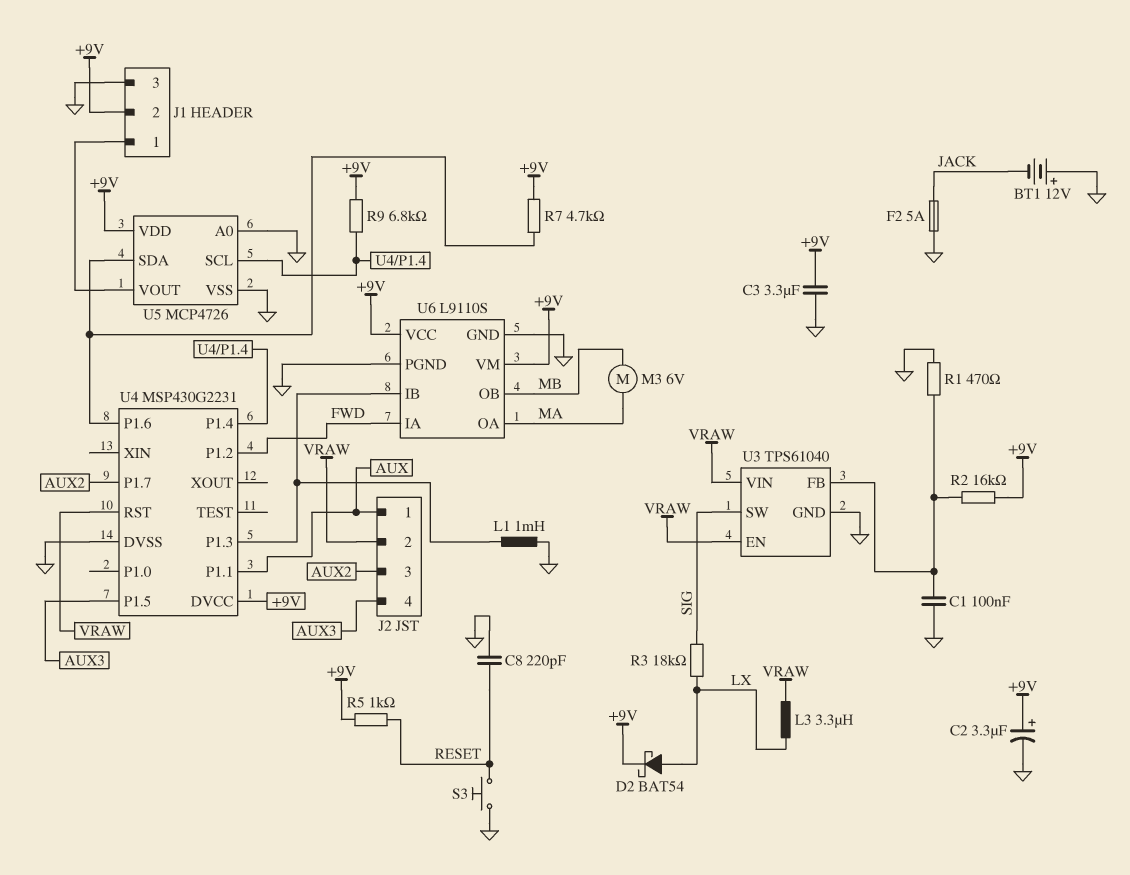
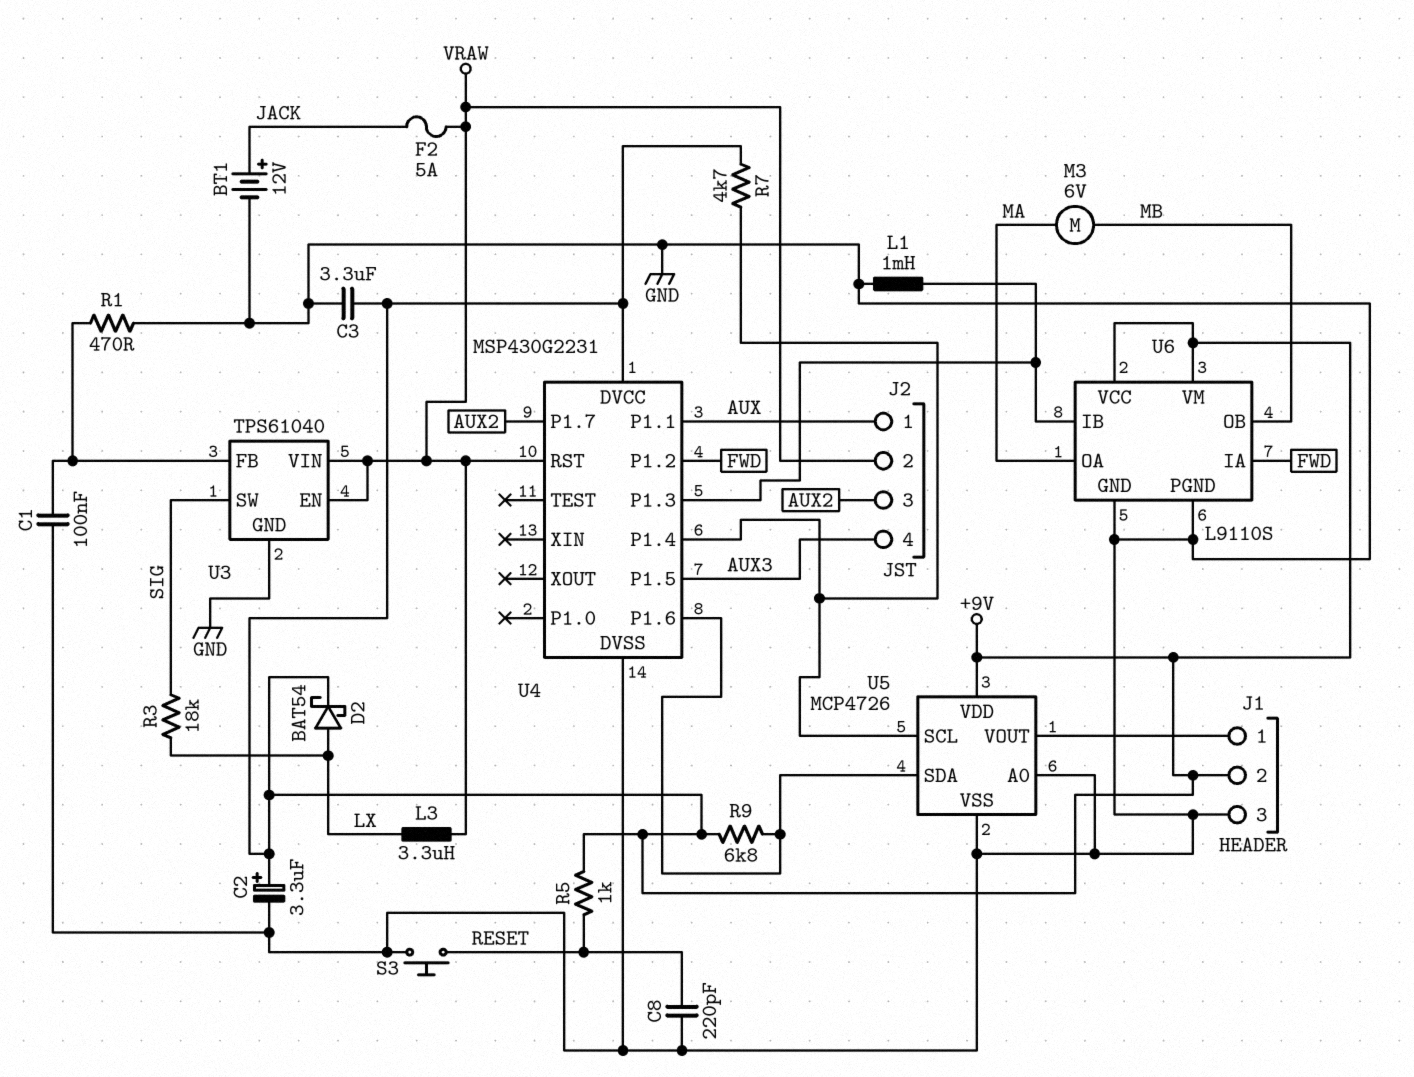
BT1: 12V (plus GND, minus JACK) -> 12V (plus JACK, minus GND)
F2: 5A (GND, JACK) -> 5A (JACK, VRAW)
R2: 16k (+9V, U3/FB) -> none
R7: 4.7k (+9V, U4/P1.6) -> 4.7k (+9V, U4/P1.4)
R9: 6.8k (+9V, U4/P1.4) -> 6.8k (+9V, U4/P1.6)

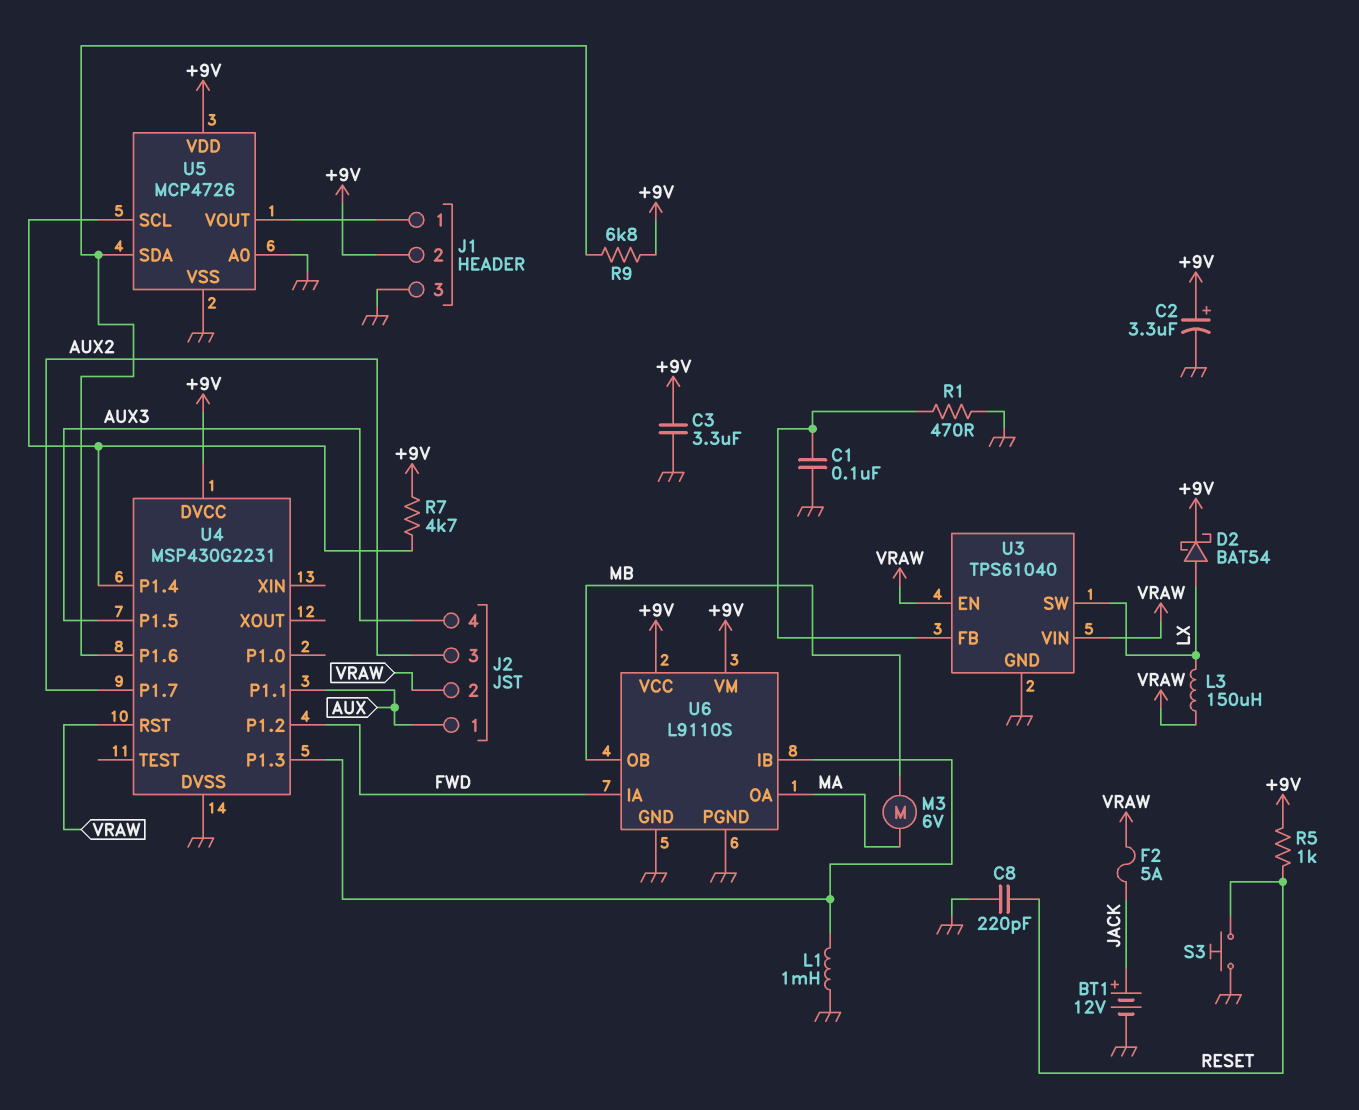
L3: 3.3uH (LX, VRAW) -> 150uH (LX, VRAW)
R3: 18k (LX, SIG) -> none
U3 pin SW: SIG -> LX

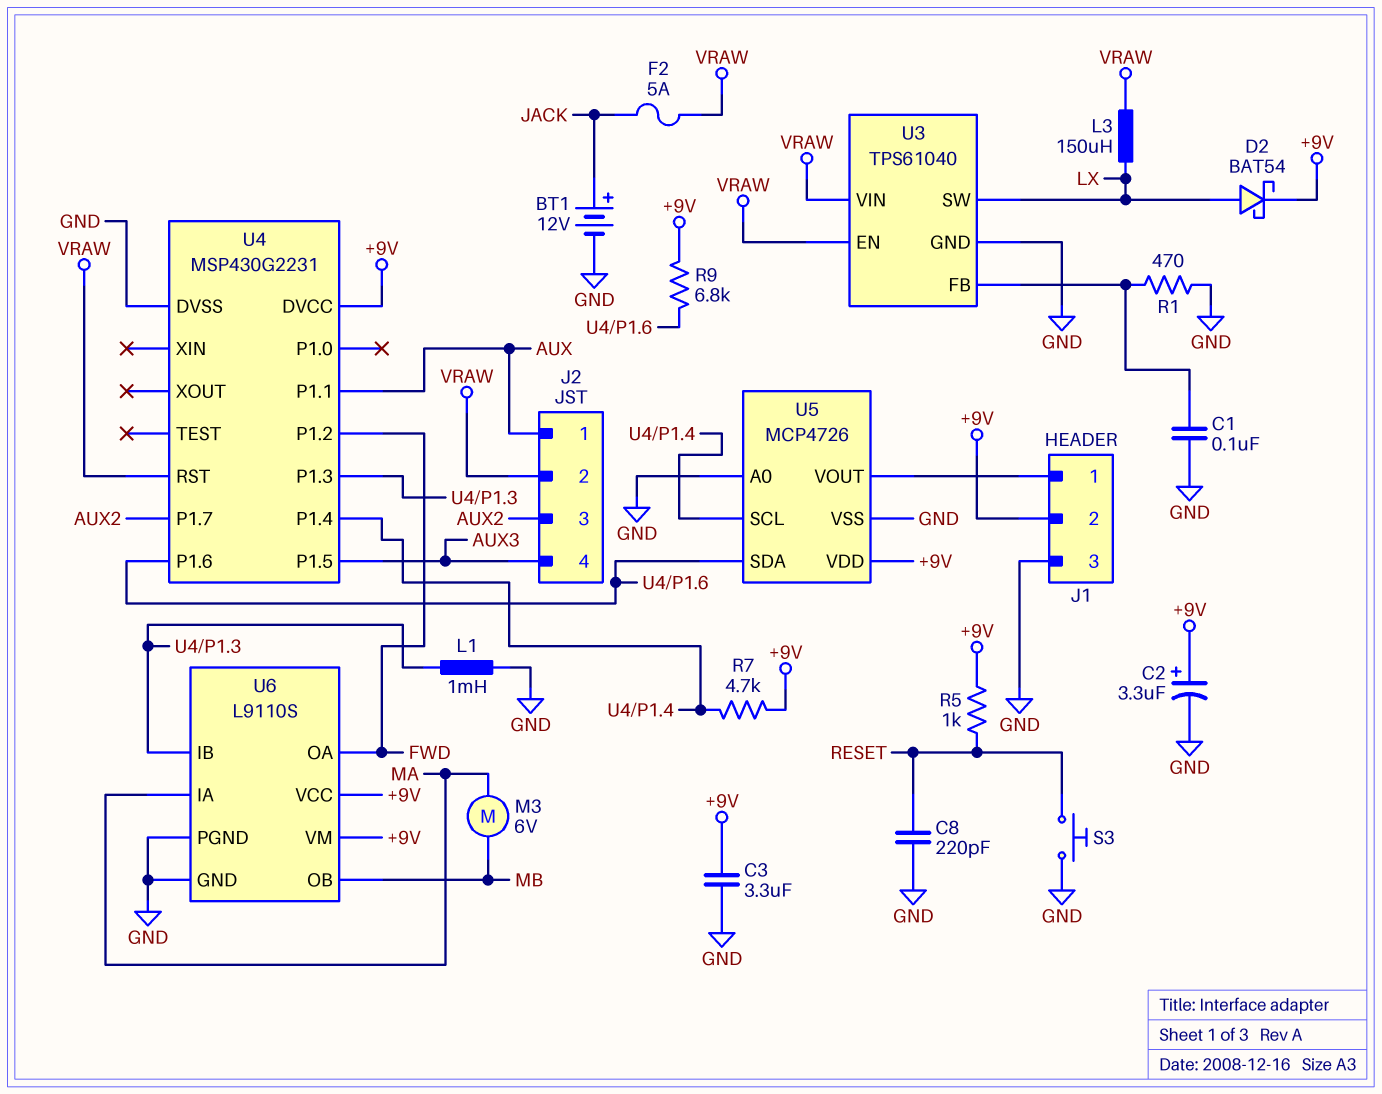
U6 pin IA: FWD -> MA
U6 pin OA: MA -> FWD

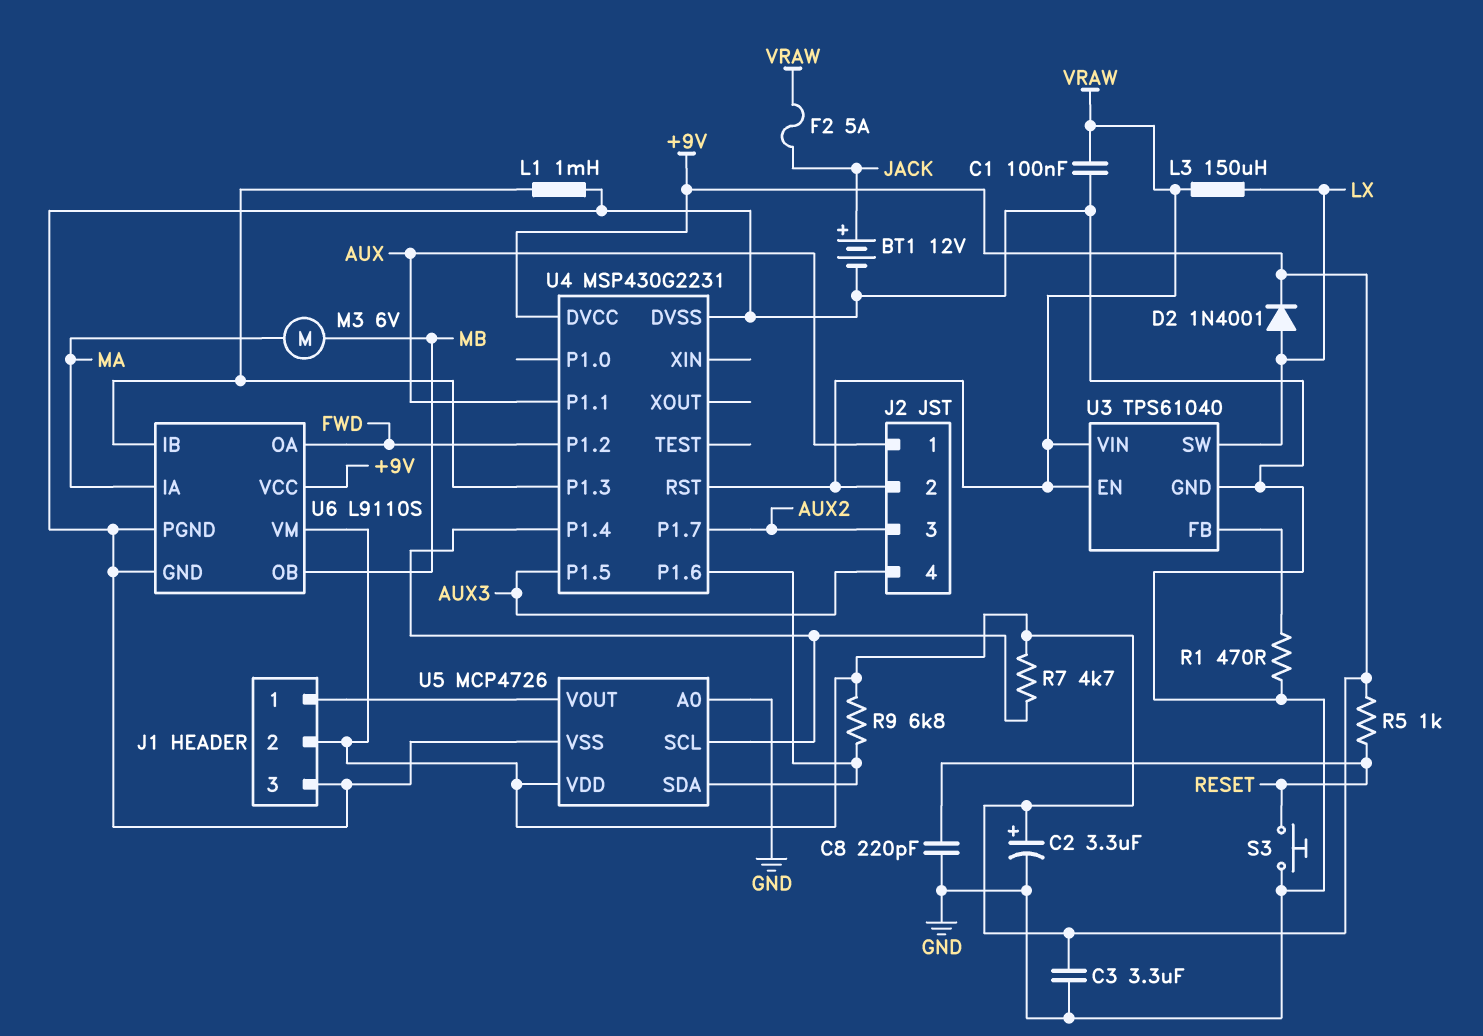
C1: 100nF (GND, U3/FB) -> 100nF (GND, VRAW)
D2: schottky BAT54 (A LX, K +9V) -> diode 1N4001 (A LX, K +9V)

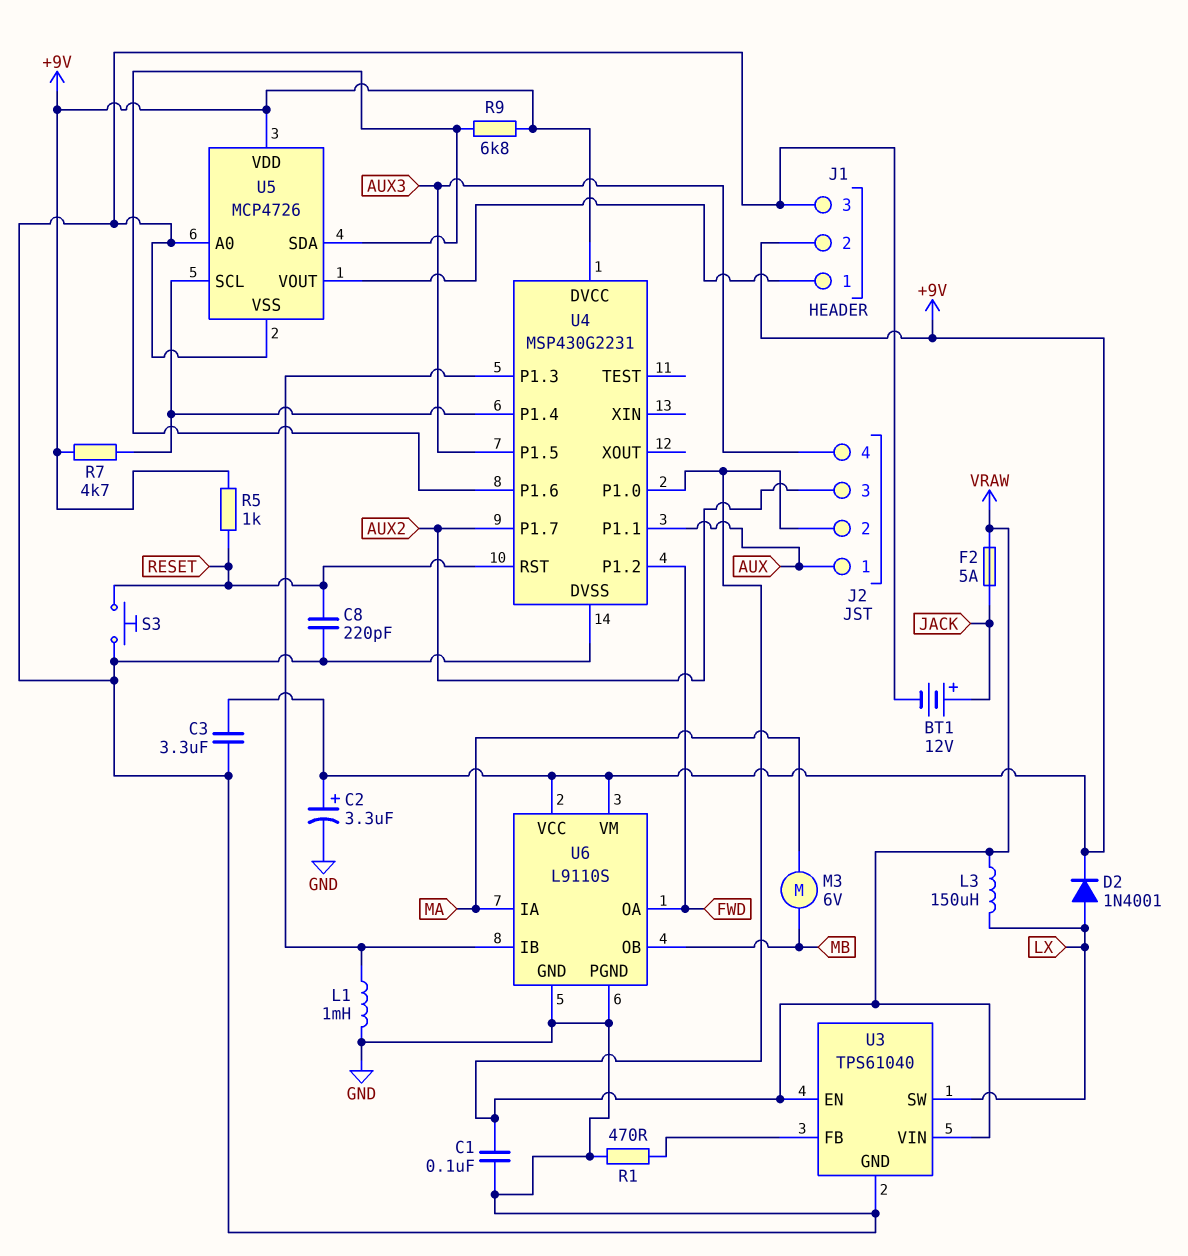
U4 pin P1.0: none -> VRAW
U4 pin RST: VRAW -> RESET

